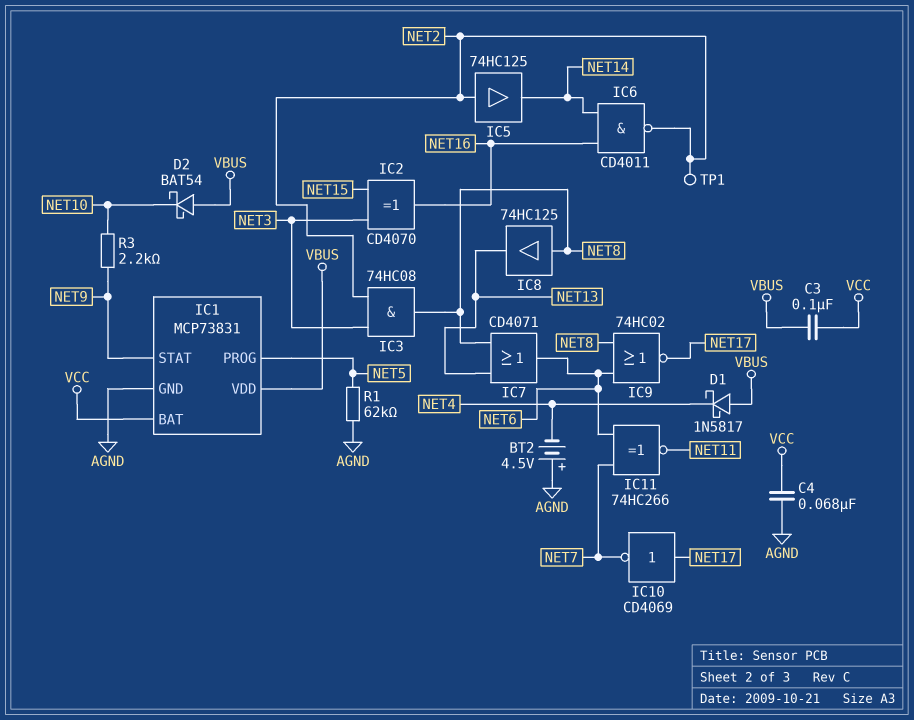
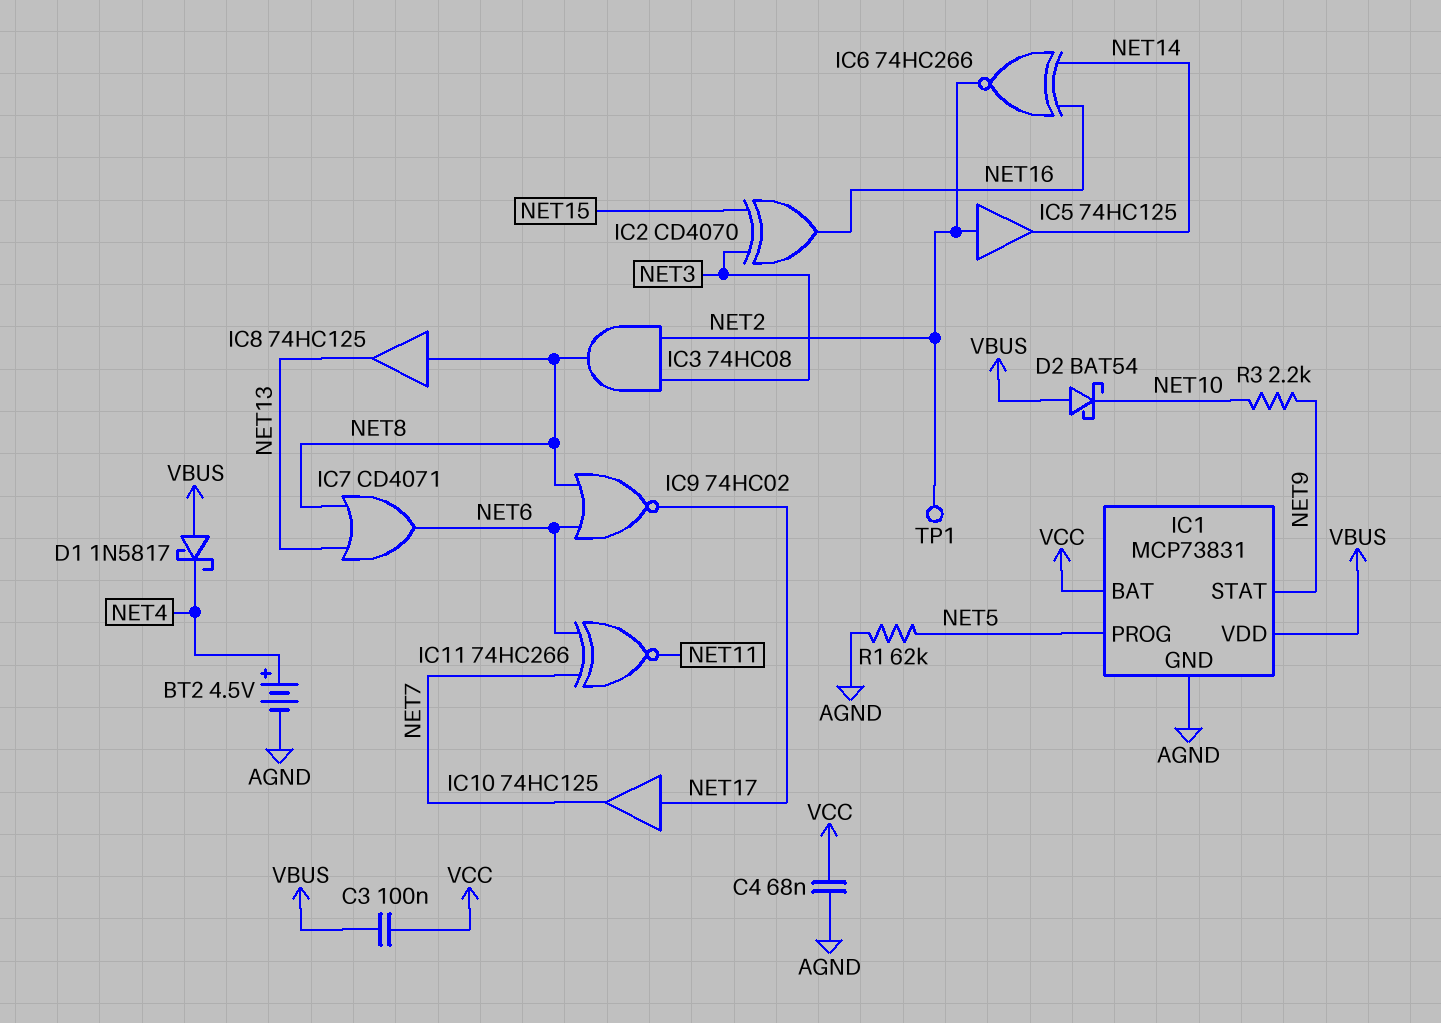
BT2: 4.5V (plus AGND, minus NET4) -> 4.5V (plus NET4, minus AGND)
IC6: NAND CD4011 (in NET14, in NET16, out NET2) -> XNOR 74HC266 (in NET14, in NET16, out NET2)
IC10: NOT CD4069 (in NET17, out NET7) -> buffer 74HC125 (in NET17, out NET7)

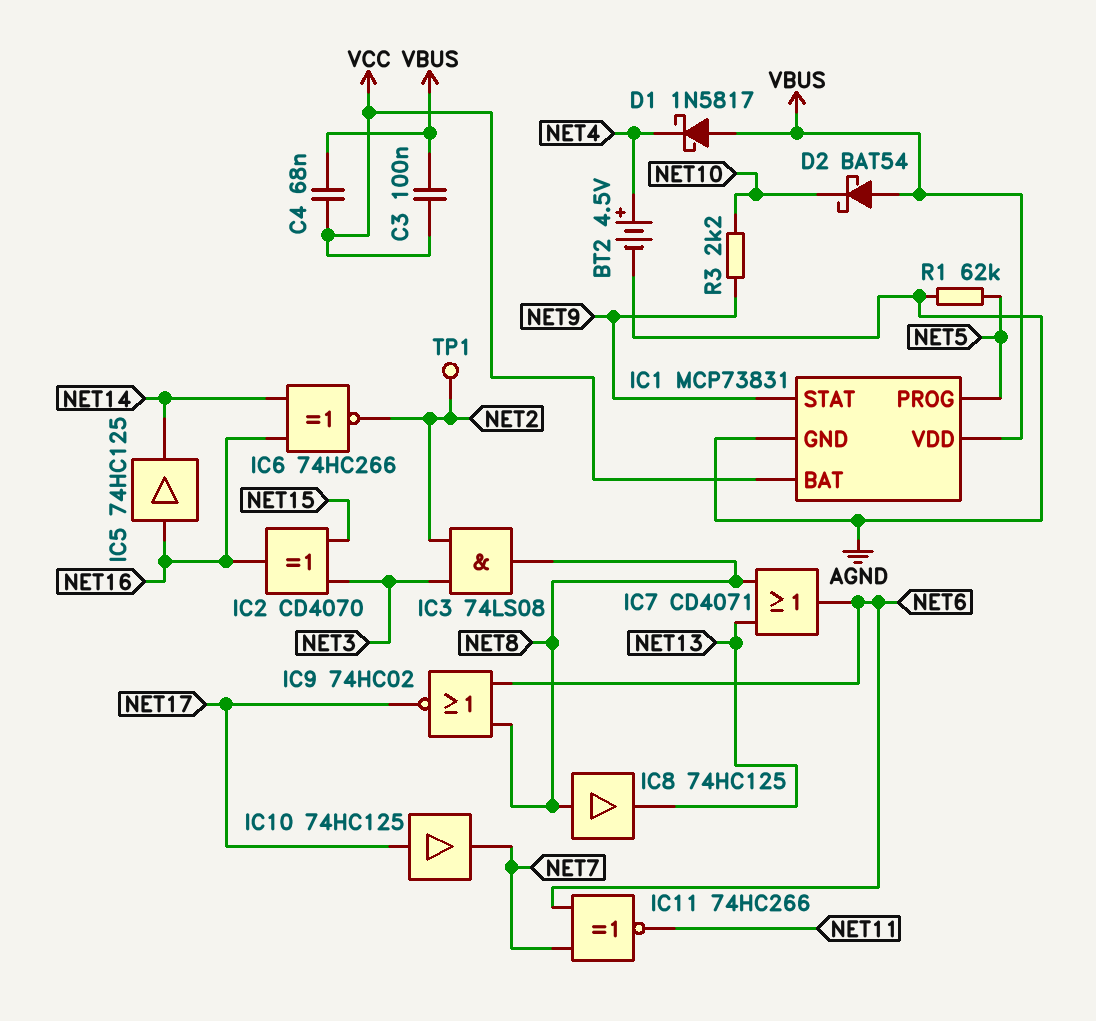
C4: 68nF (AGND, VCC) -> 68nF (VBUS, VCC)
IC3: AND 74HC08 (in NET2, in NET3, out NET8) -> AND 74LS08 (in NET2, in NET3, out NET8)
IC5: buffer 74HC125 (in NET2, out NET14) -> buffer 74HC125 (in NET16, out NET14)

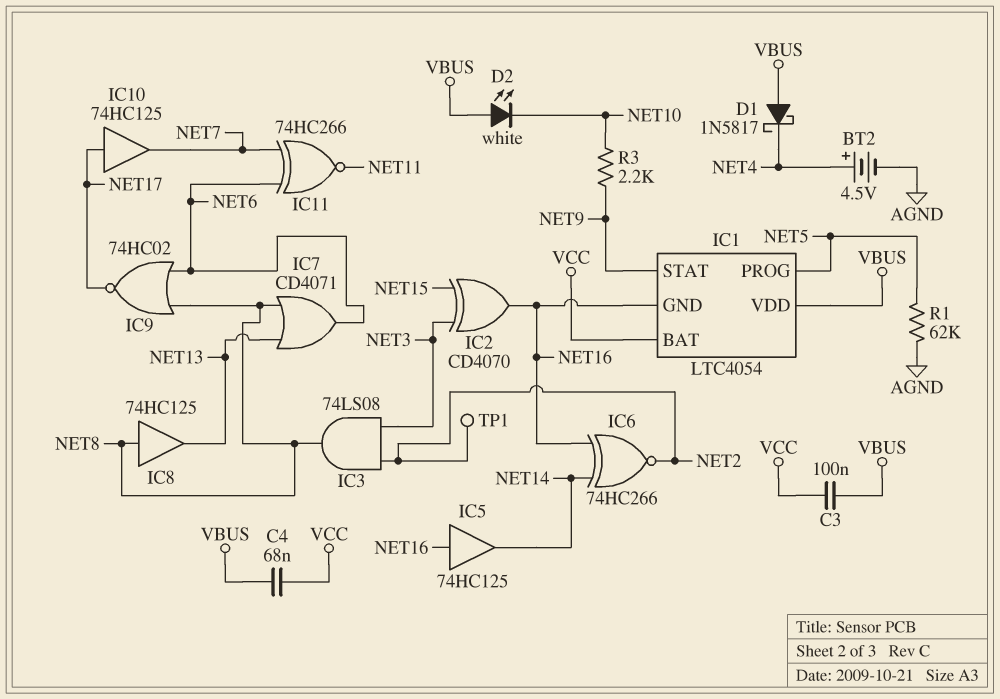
D2: schottky BAT54 (A VBUS, K NET10) -> LED white (A VBUS, K NET10)
IC1: MCP73831 -> LTC4054
IC1 pin GND: AGND -> NET16

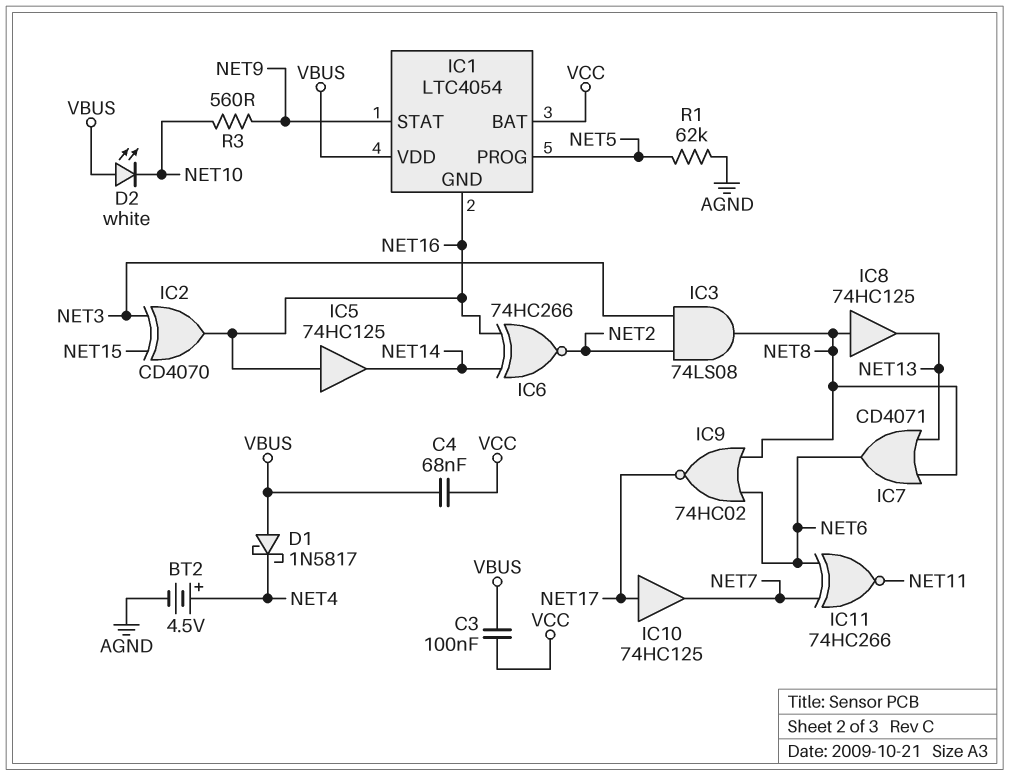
R3: 2.2k (NET9, NET10) -> 560 (NET9, NET10)
TP1: test point (NET2) -> none

